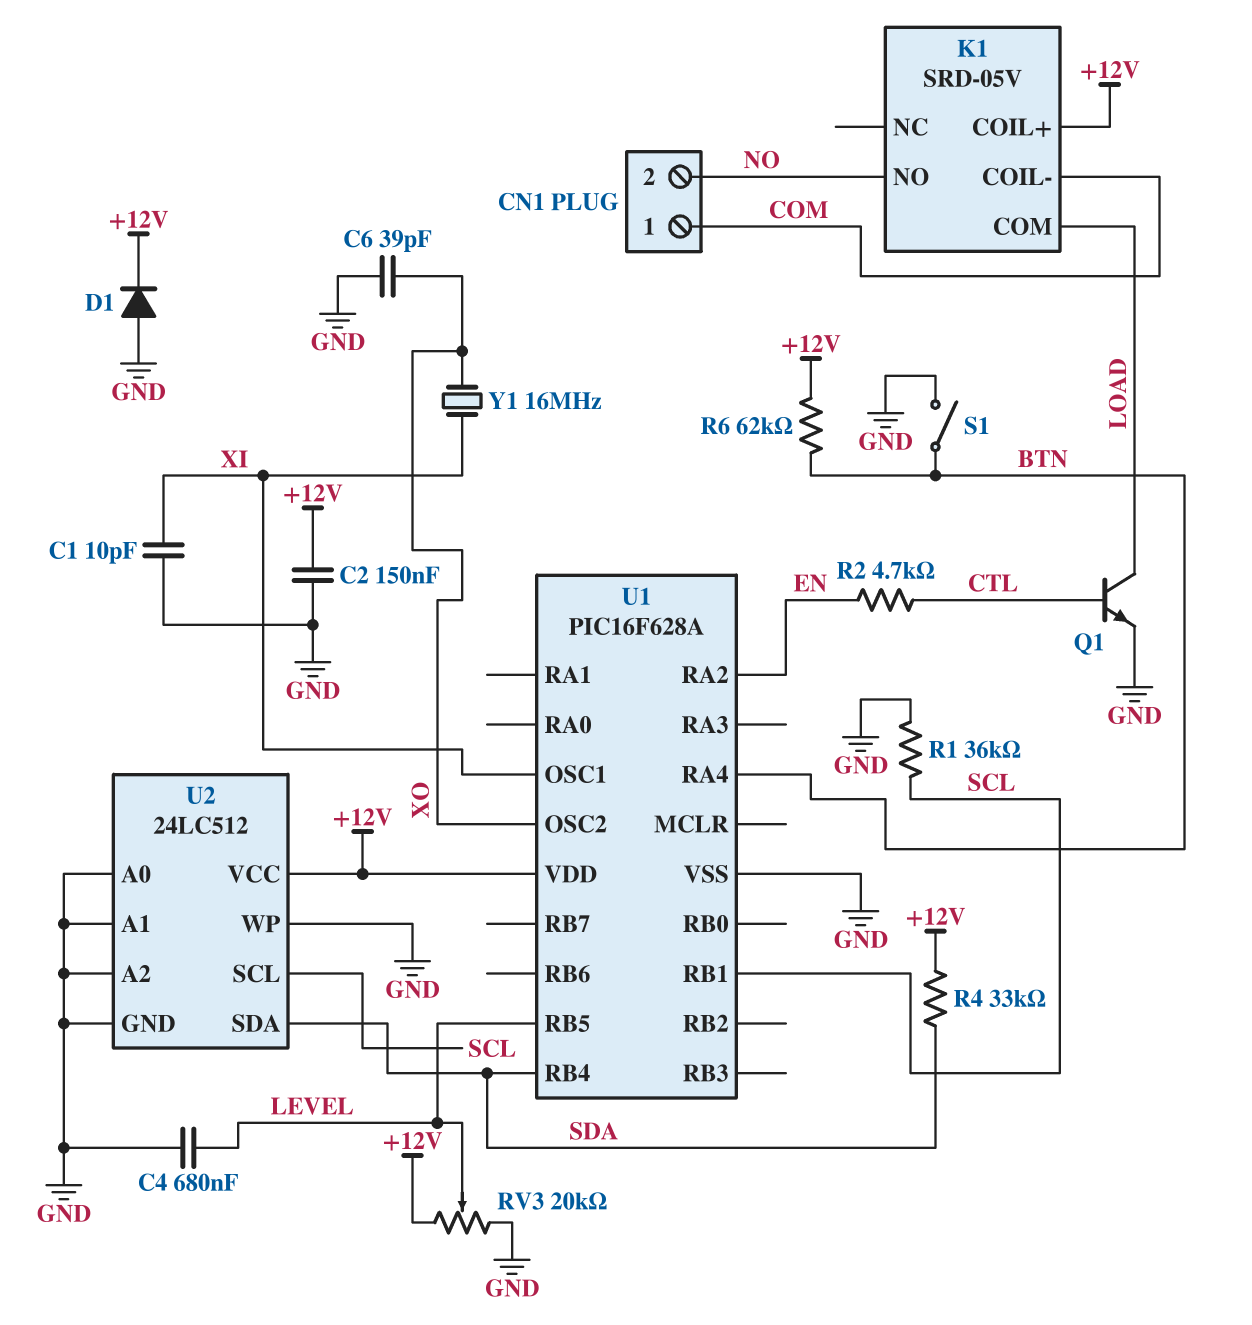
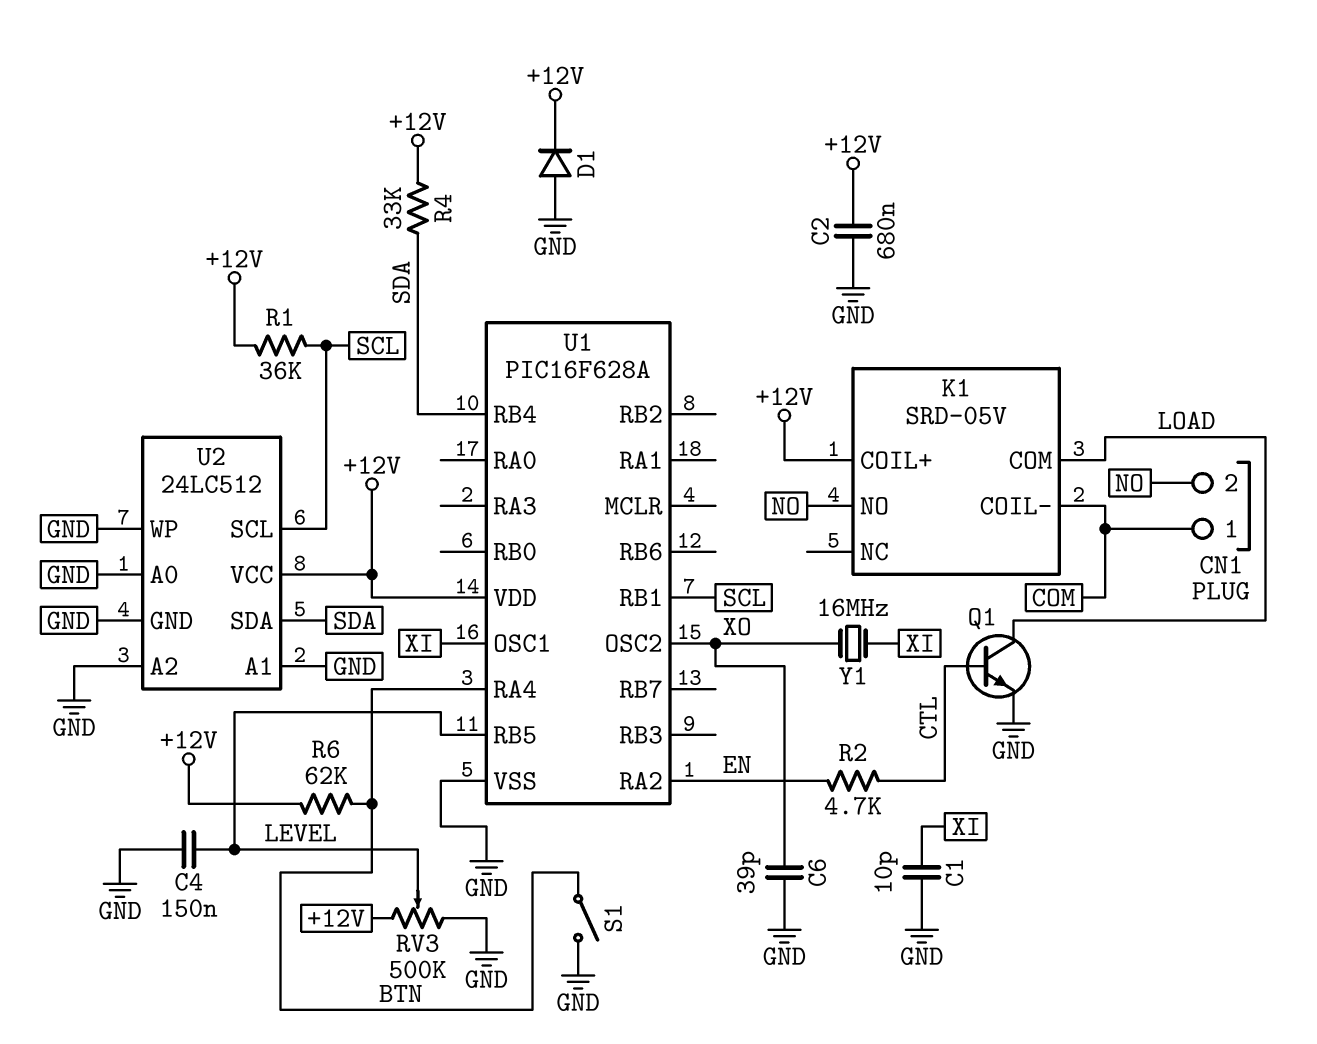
C2: 150nF (+12V, GND) -> 680nF (+12V, GND)
C4: 680nF (GND, LEVEL) -> 150nF (GND, LEVEL)
R1: 36k (GND, SCL) -> 36k (+12V, SCL)
RV3: 20k (+12V, GND, wiper LEVEL) -> 500k (+12V, GND, wiper LEVEL)

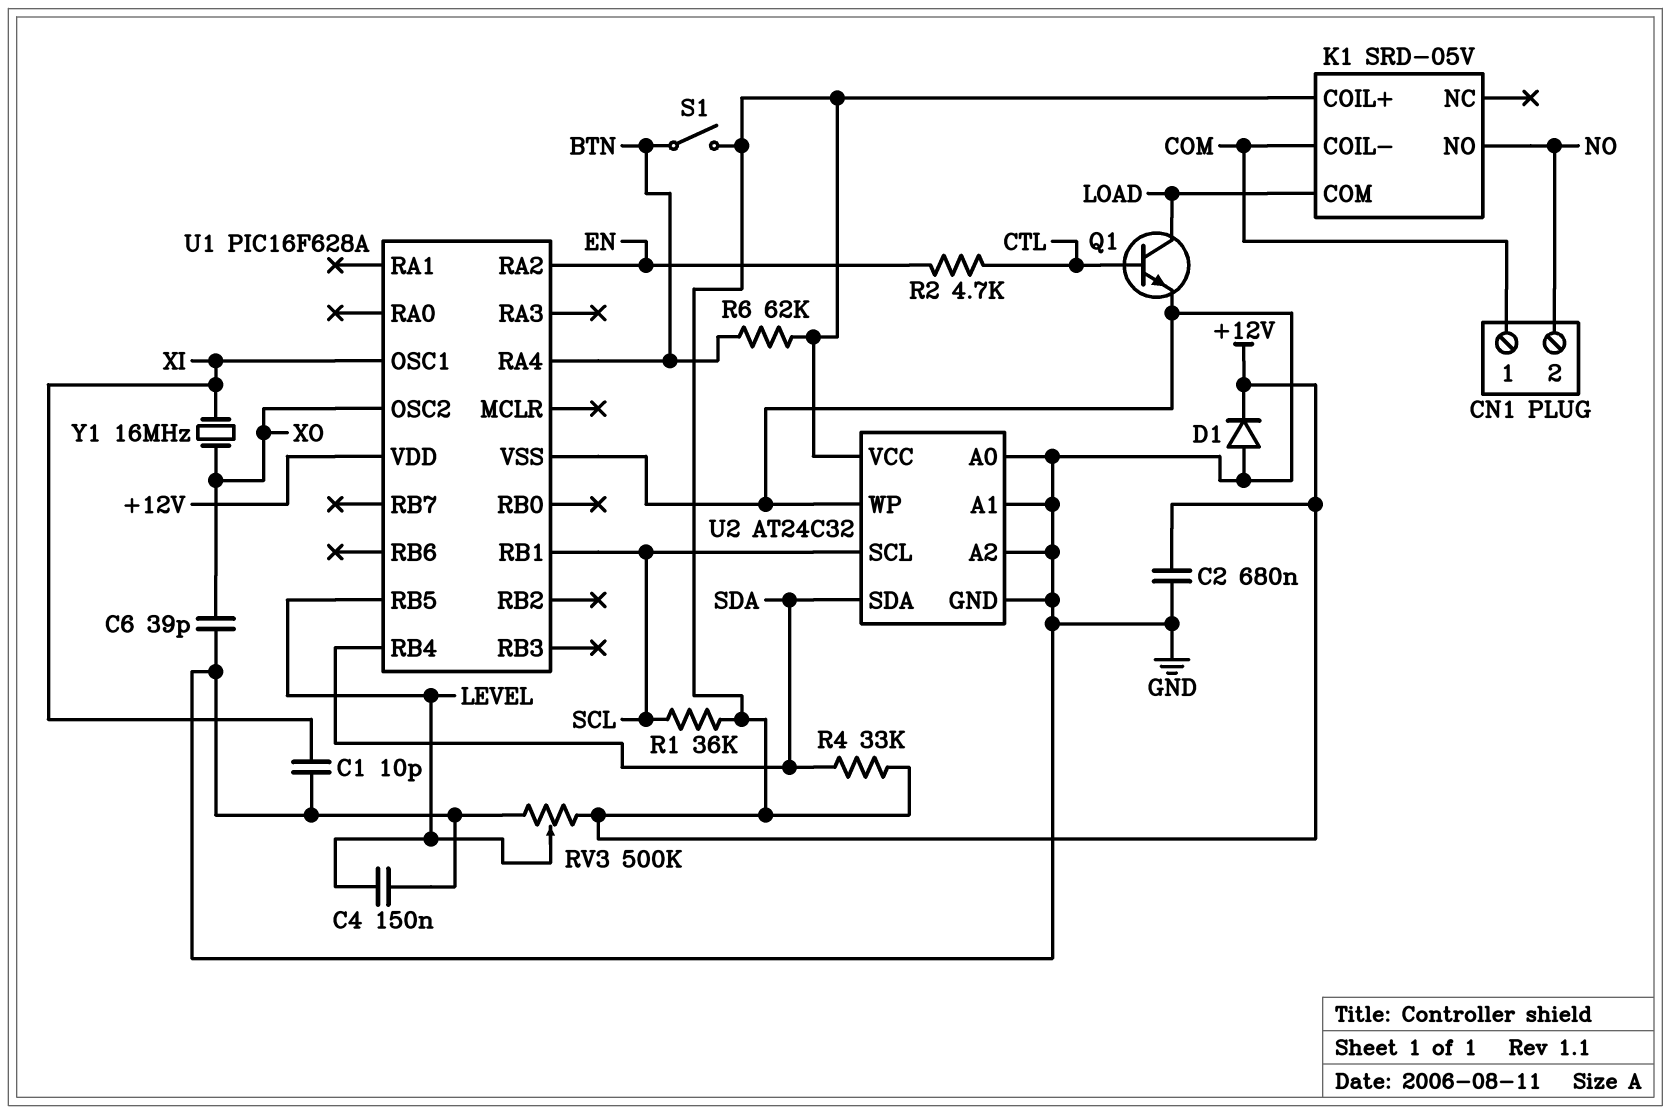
S1: switch (BTN, GND) -> switch (+12V, BTN)
U2: 24LC512 -> AT24C32

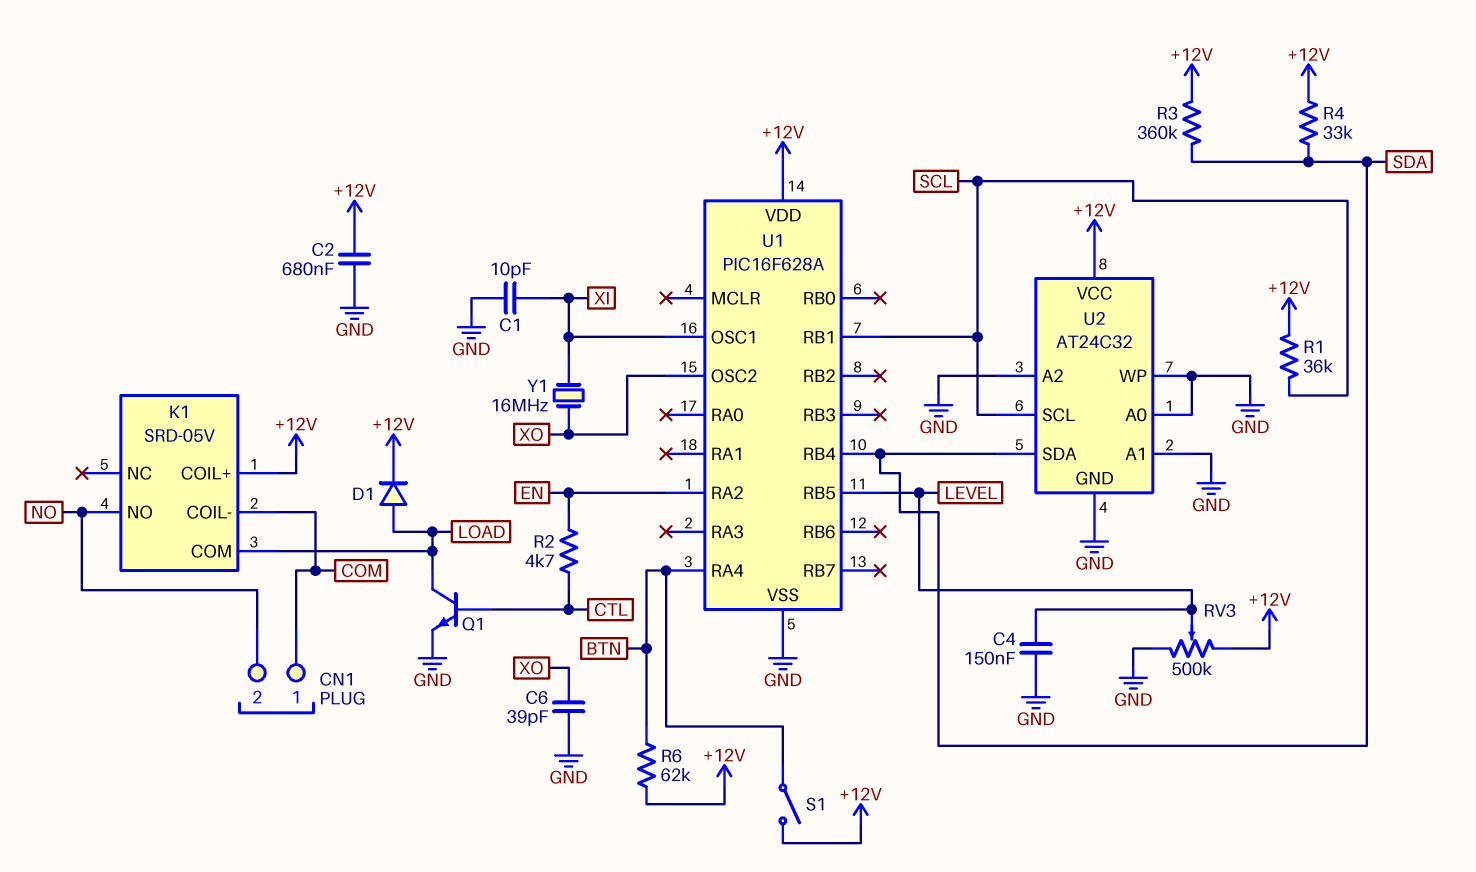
D1: diode (A GND, K +12V) -> diode (A LOAD, K +12V)
R3: none -> 360k (+12V, SDA)

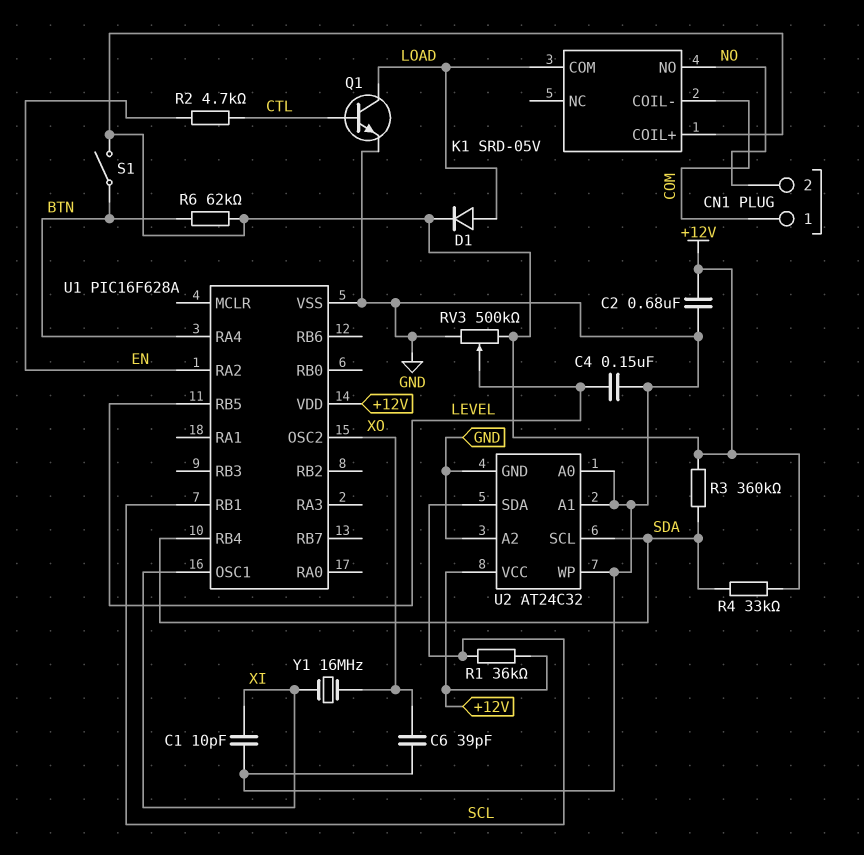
U2 pin SCL: SCL -> SDA
U2 pin SDA: SDA -> SCL

